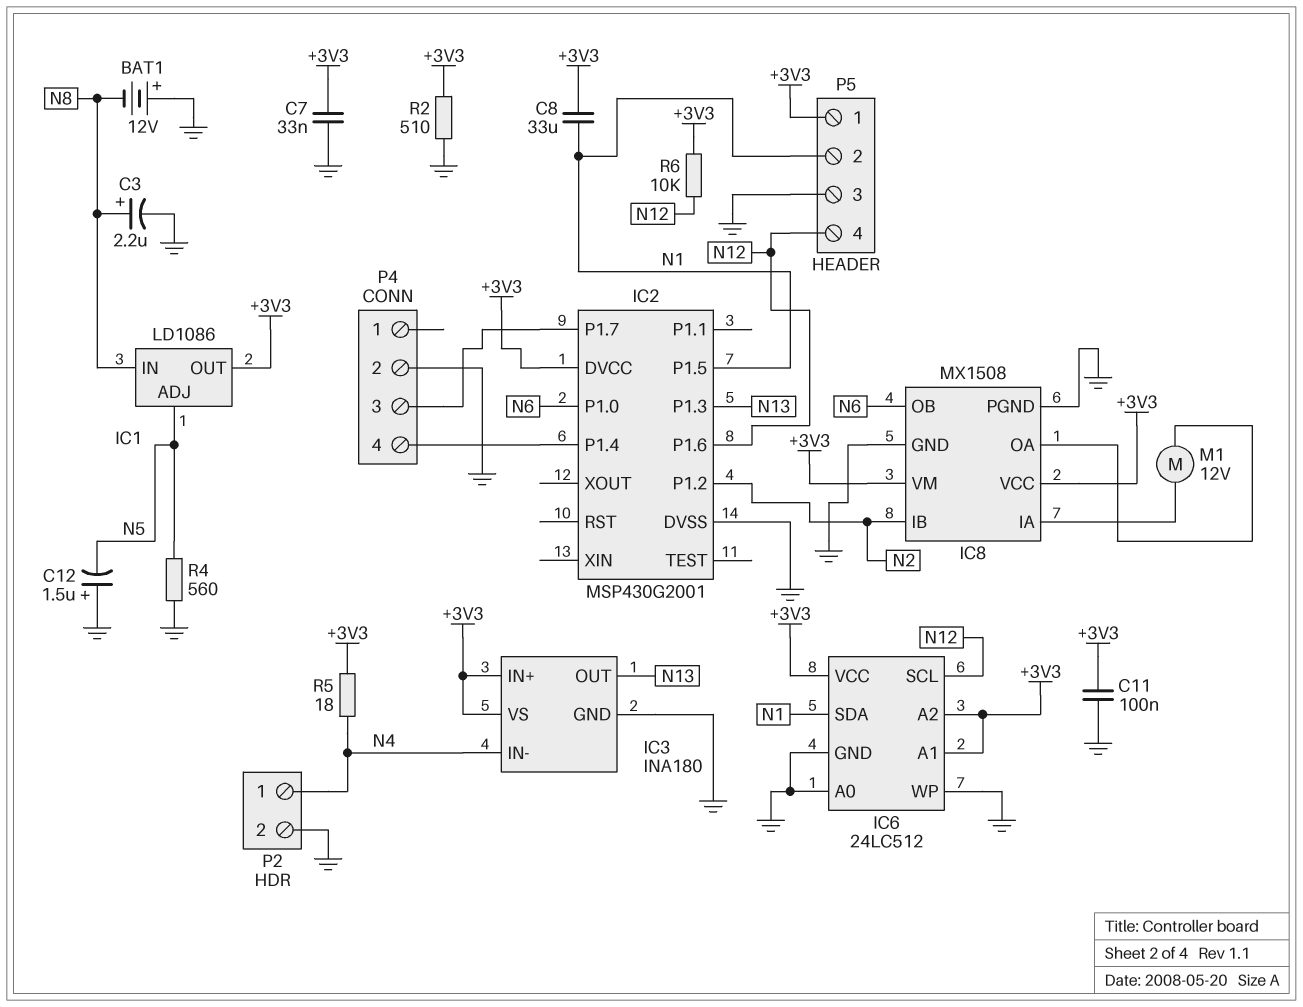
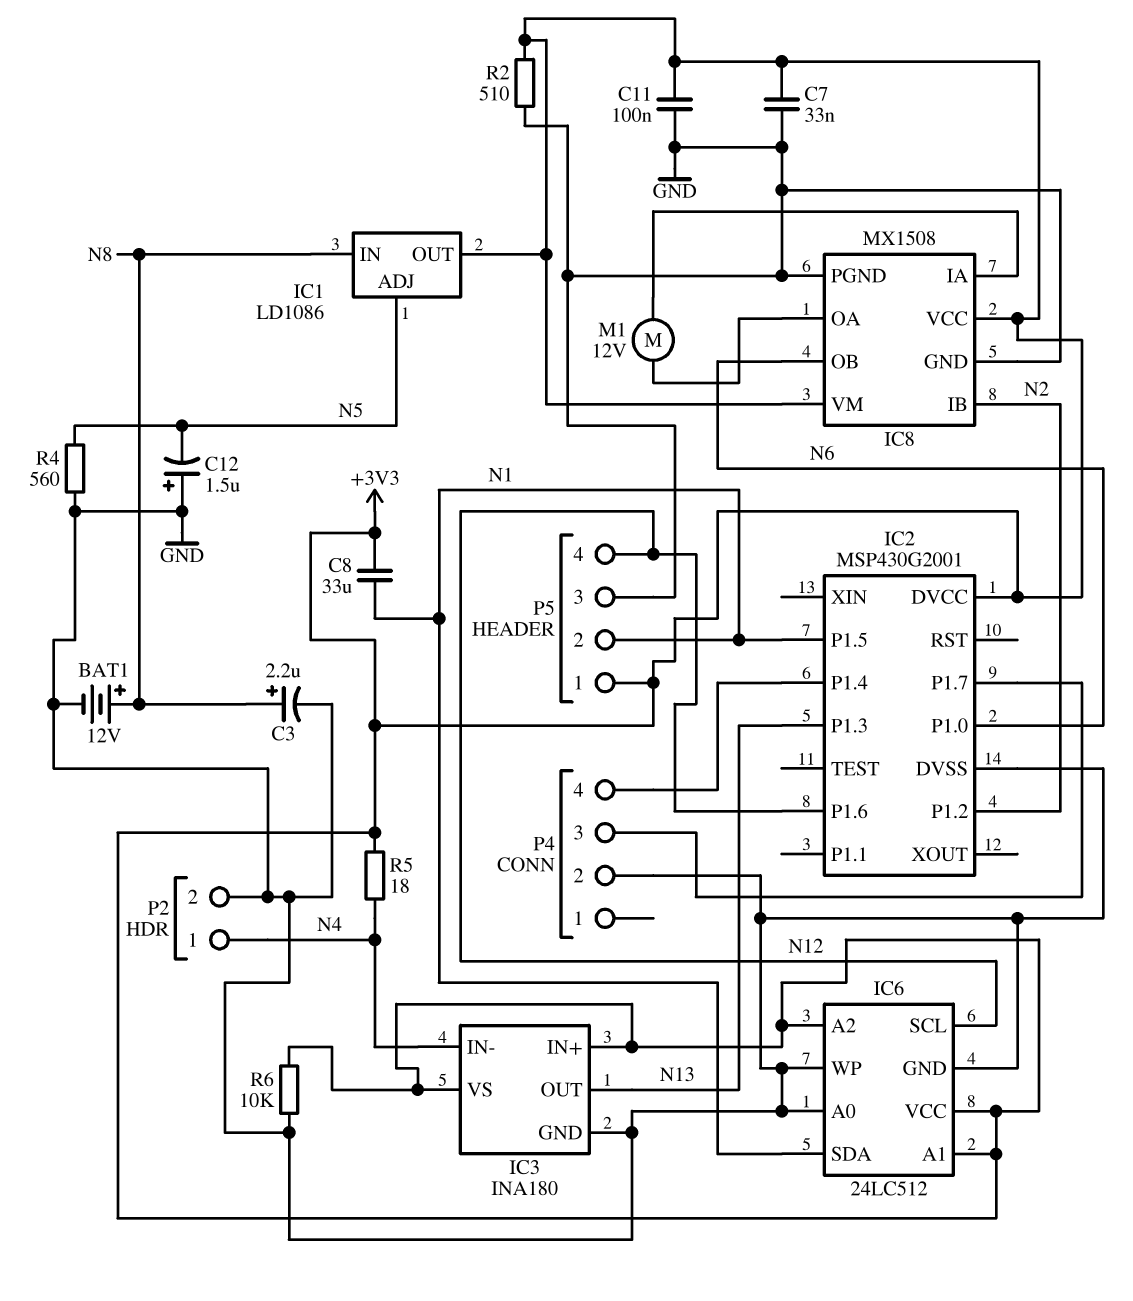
BAT1: 12V (plus GND, minus N8) -> 12V (plus N8, minus GND)
R6: 10k (+3V3, N12) -> 10k (+3V3, GND)

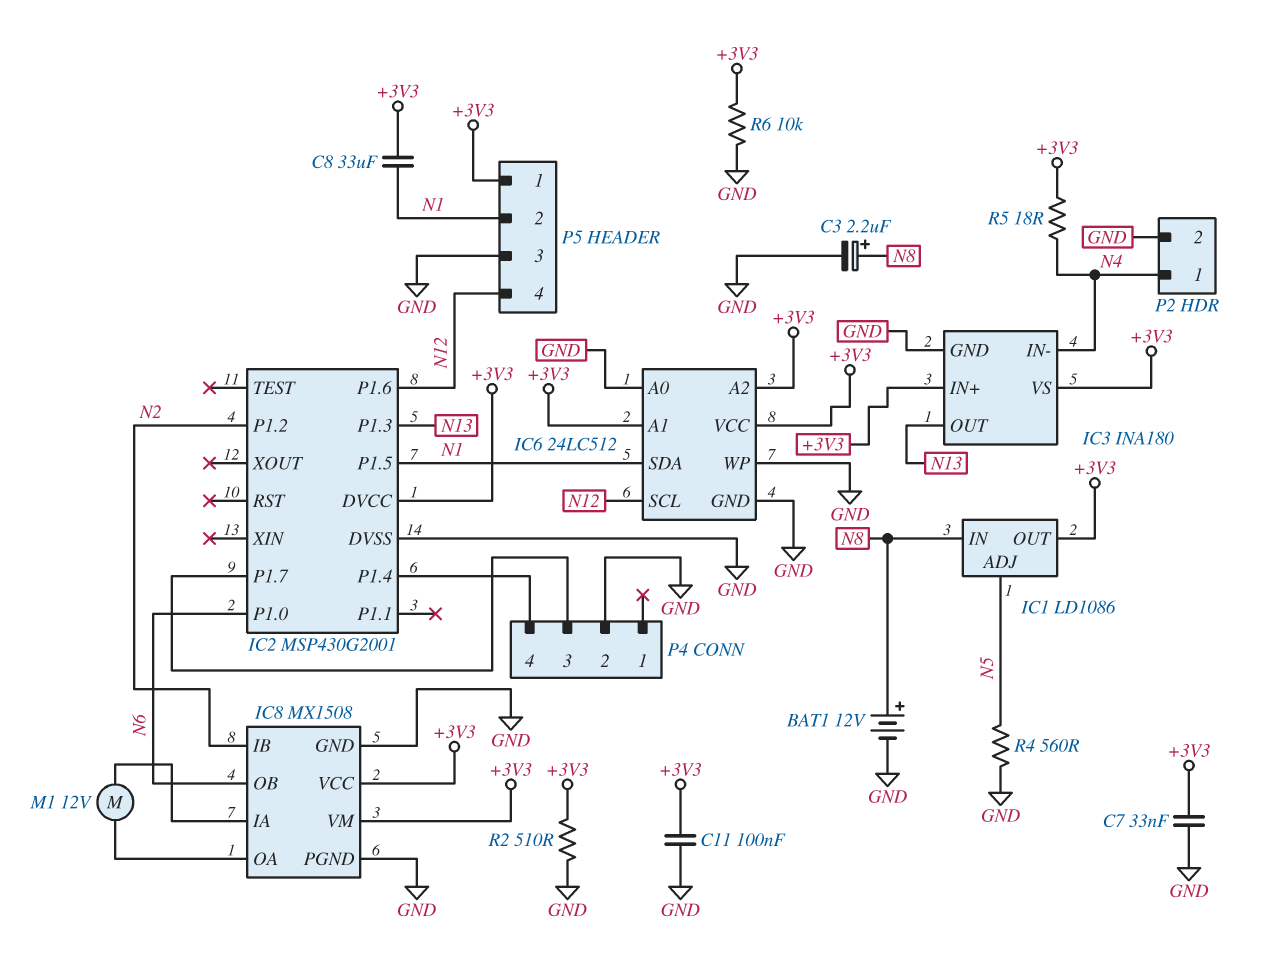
C12: 1.5uF (plus GND, minus N5) -> none

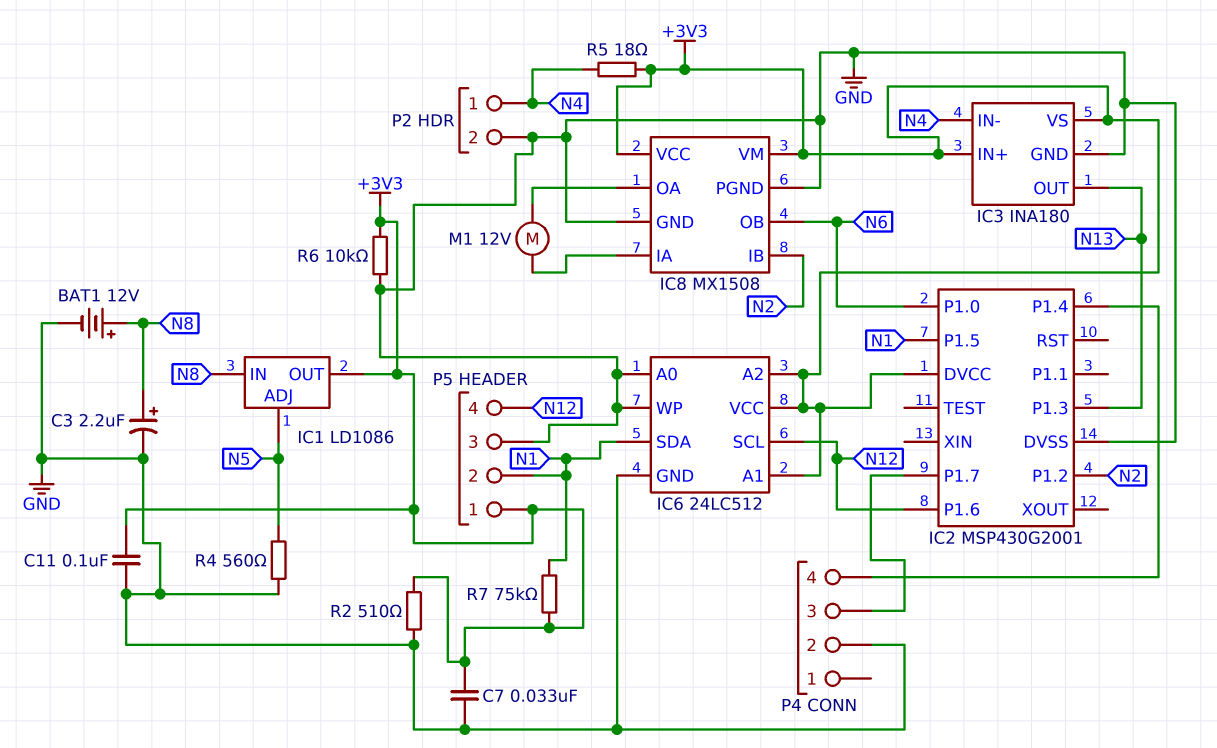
C8: 33uF (+3V3, N1) -> none
R7: none -> 75k (+3V3, N1)

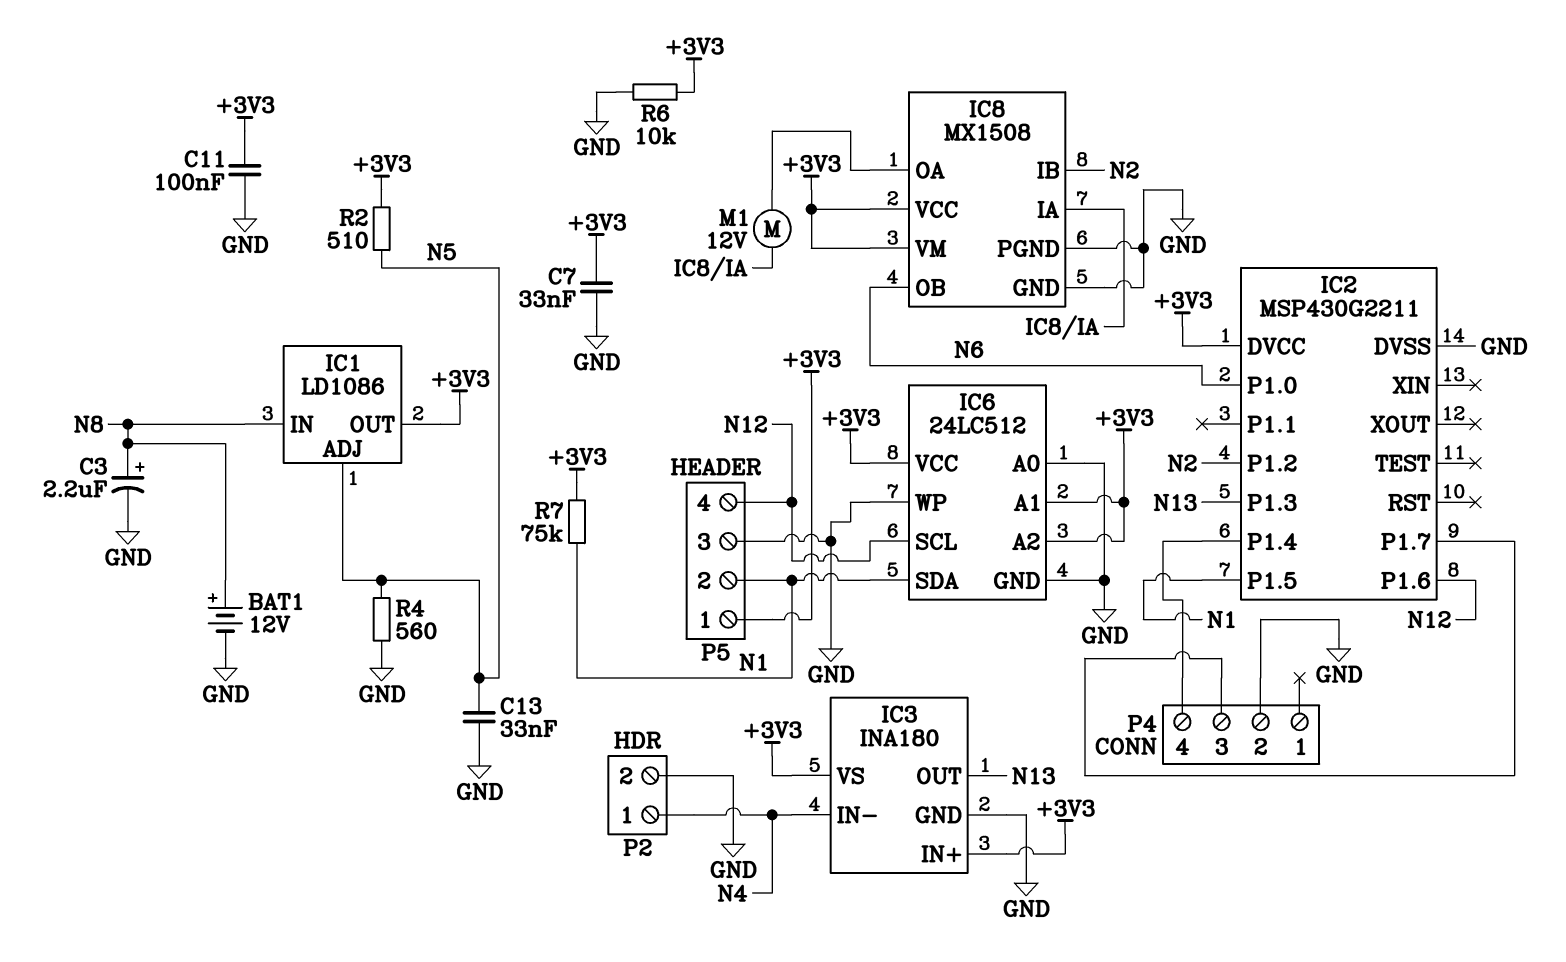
C13: none -> 33nF (GND, N5)
IC2: MSP430G2001 -> MSP430G2211
R2: 510 (+3V3, GND) -> 510 (+3V3, N5)
R5: 18 (+3V3, N4) -> none

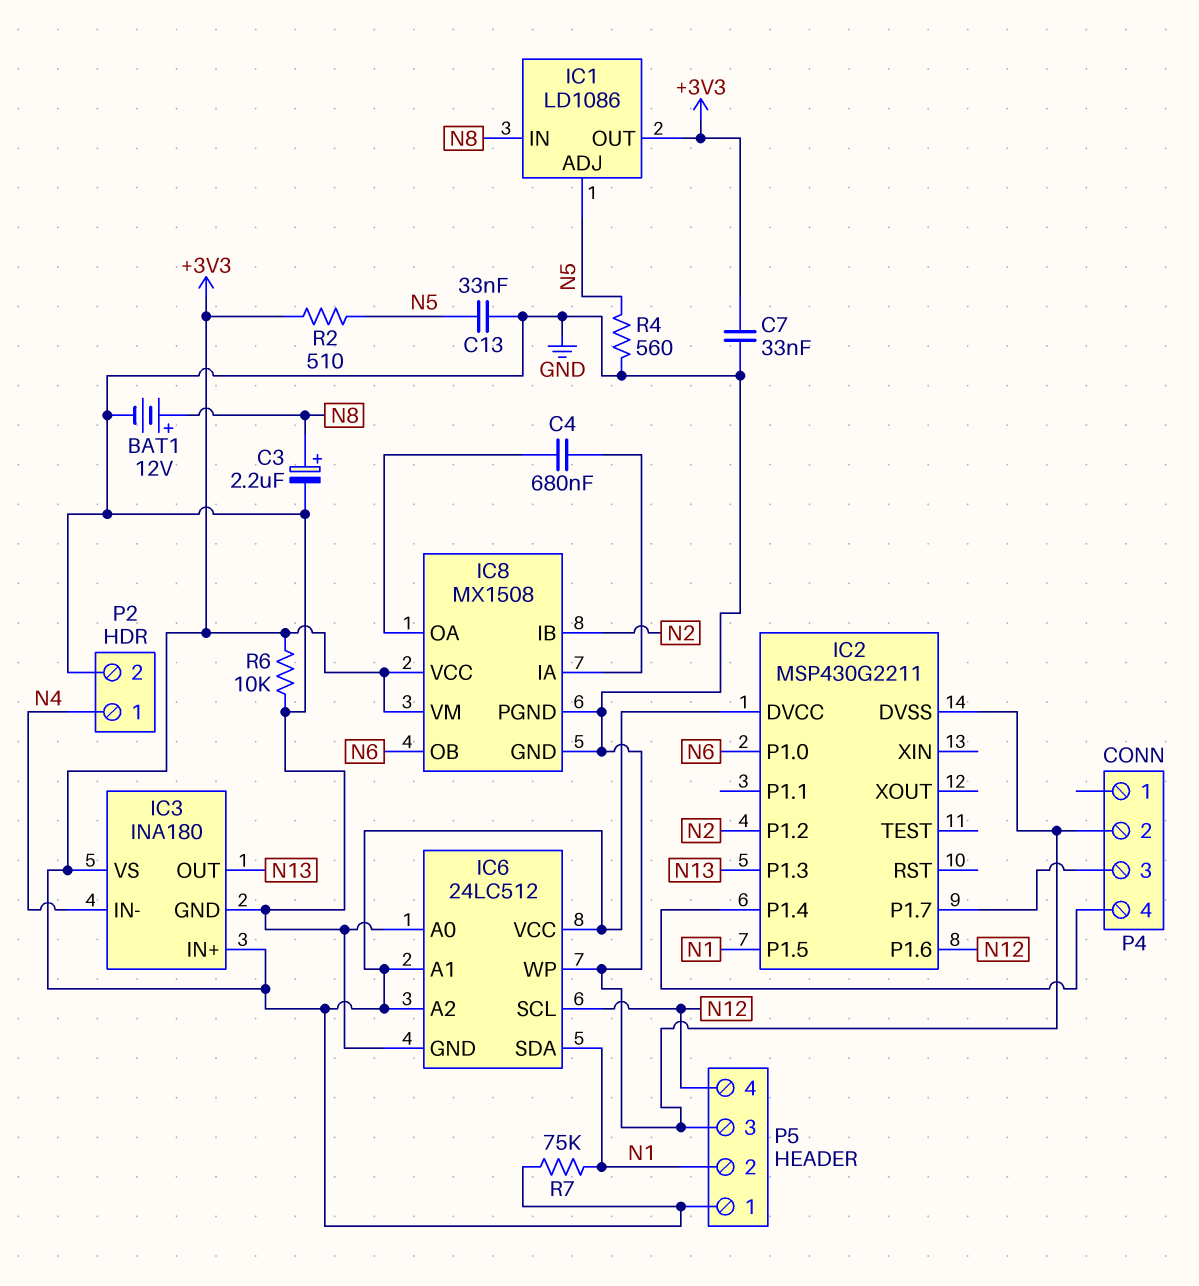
C4: none -> 680nF (IC8/IA, IC8/OA)
C11: 100nF (+3V3, GND) -> none
M1: motor 12V (IC8/IA, IC8/OA) -> none

